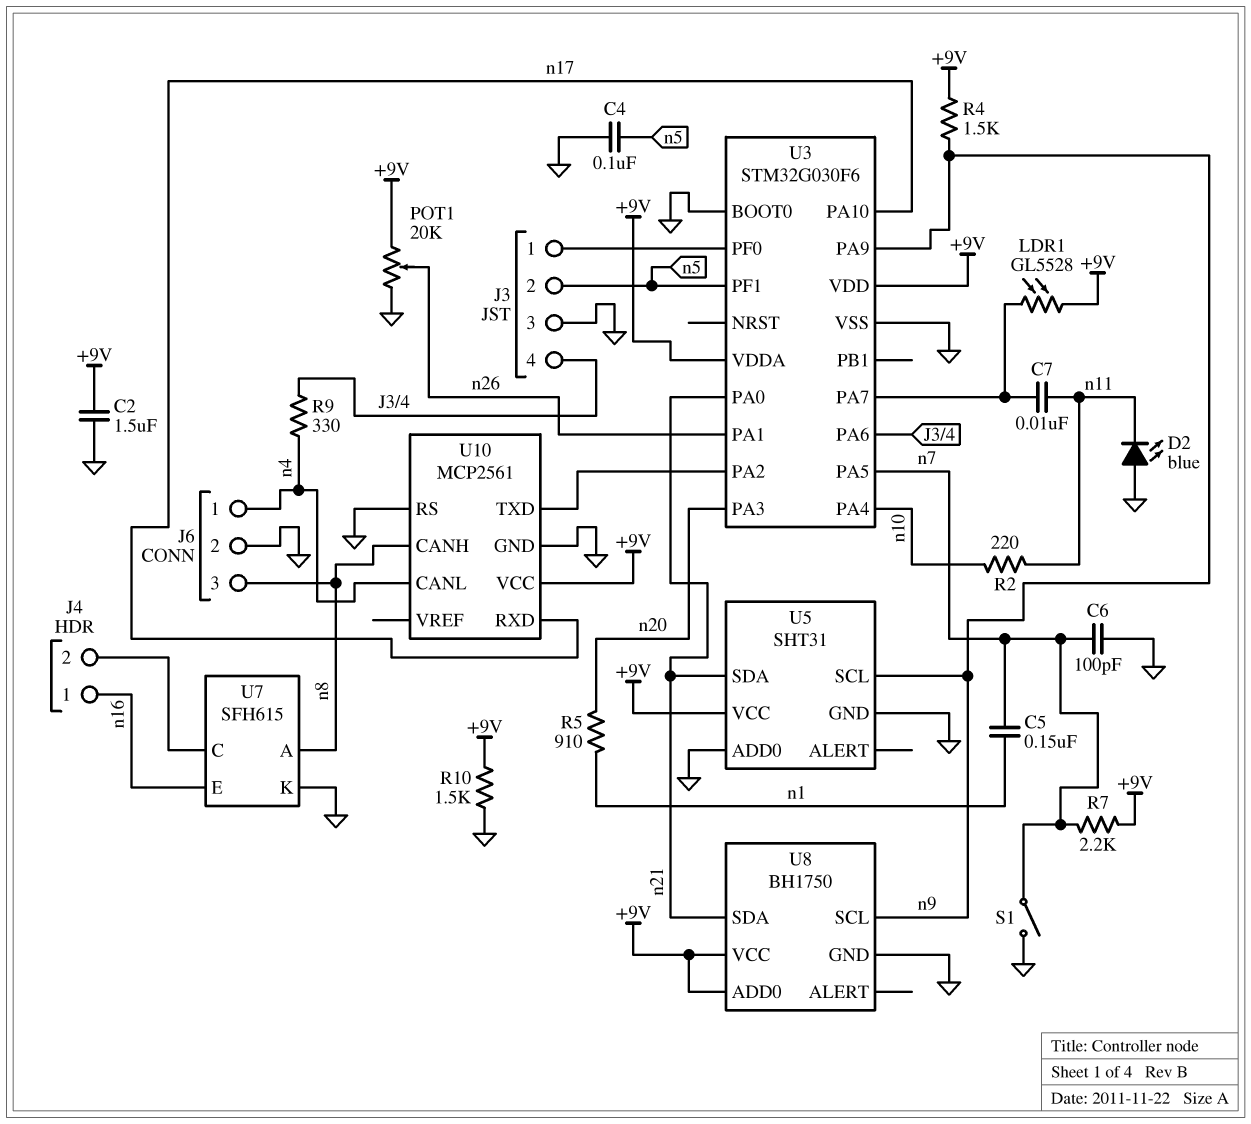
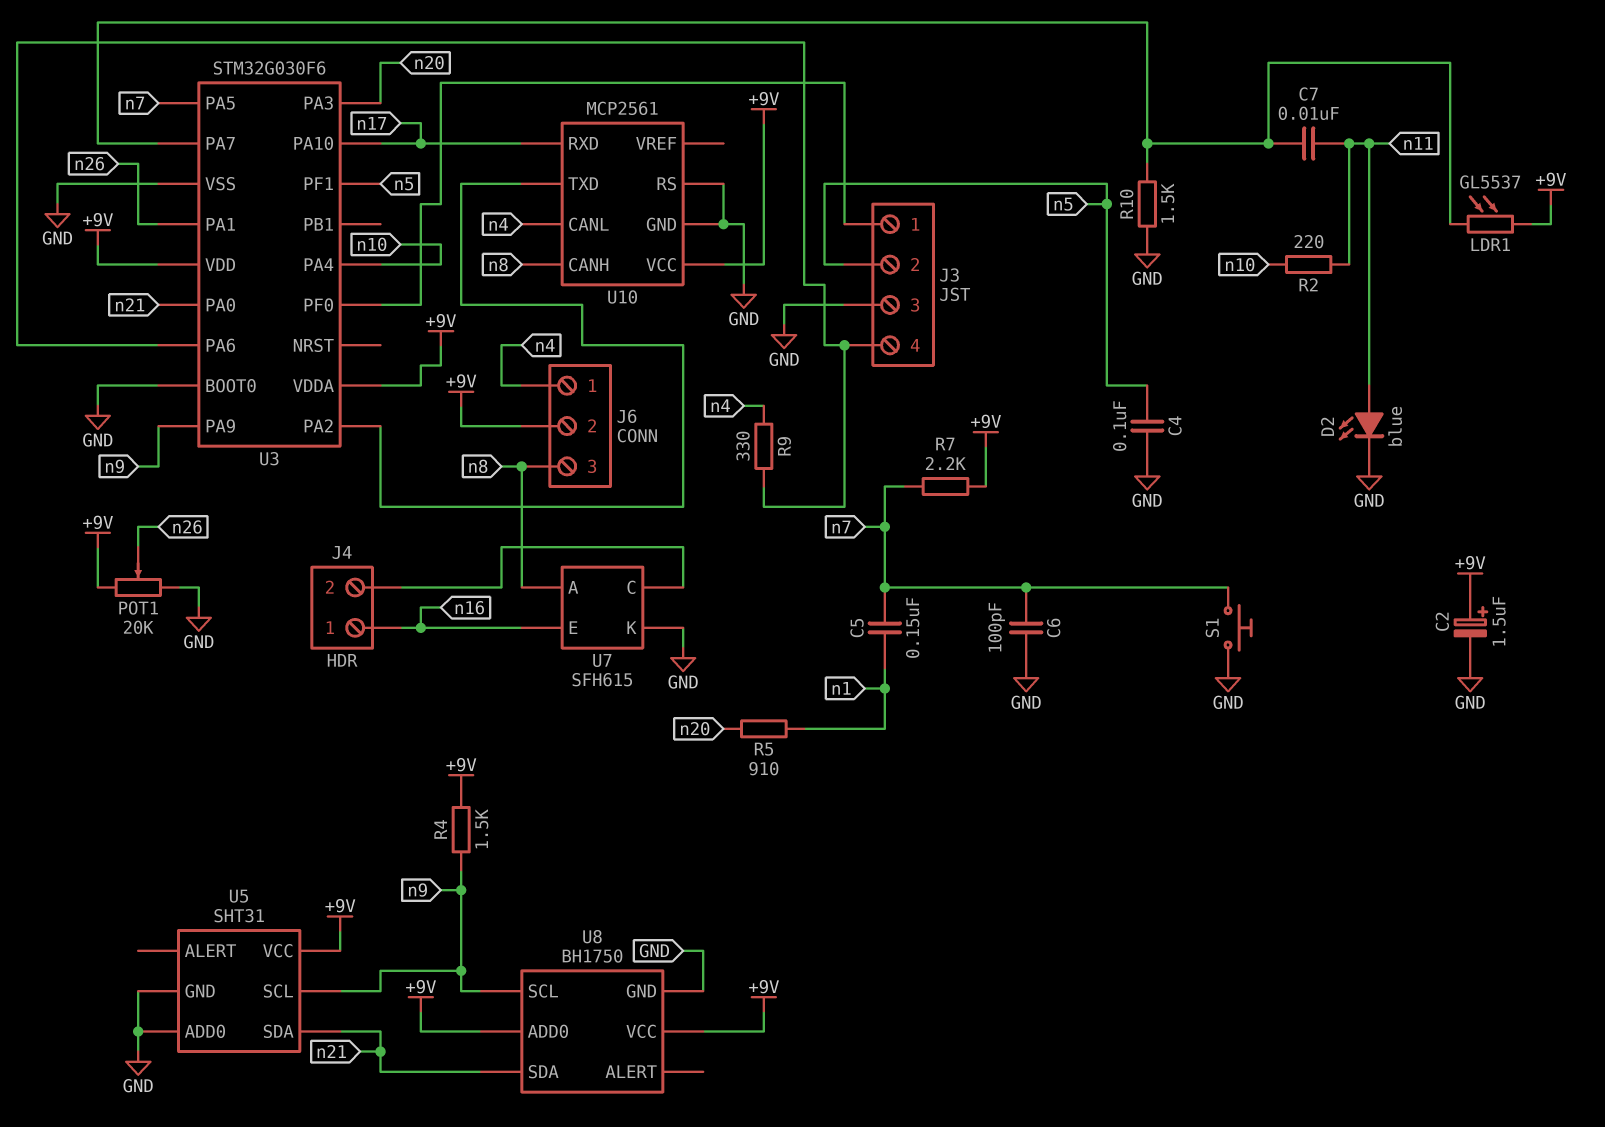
C2: 1.5uF (+9V, GND) -> 1.5uF (plus +9V, minus GND)
D2: LED blue (A GND, K n11) -> LED blue (A n11, K GND)
J6 pin 2: GND -> +9V
LDR1: GL5528 (+9V, U3/PA7) -> GL5537 (+9V, U3/PA7)
R10: 1.5k (+9V, GND) -> 1.5k (GND, U3/PA7)
S1: switch (GND, n7) -> button (GND, n7)

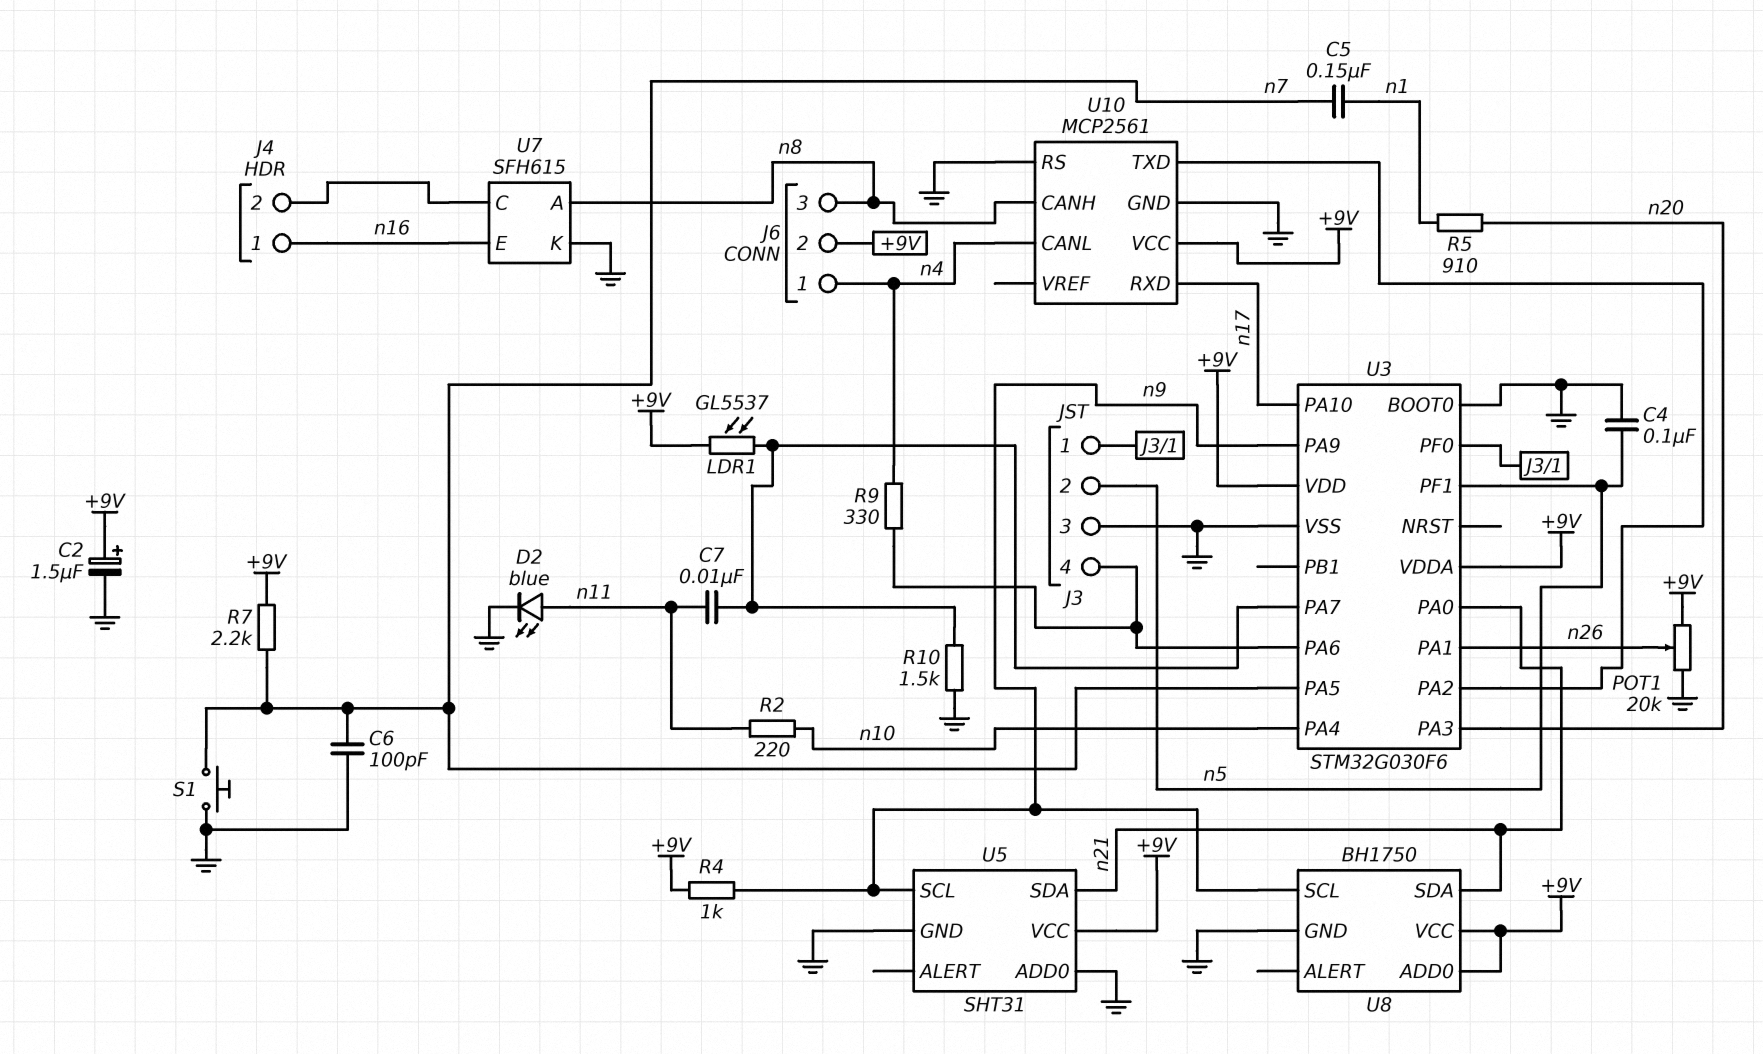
R4: 1.5k (+9V, n9) -> 1k (+9V, n9)

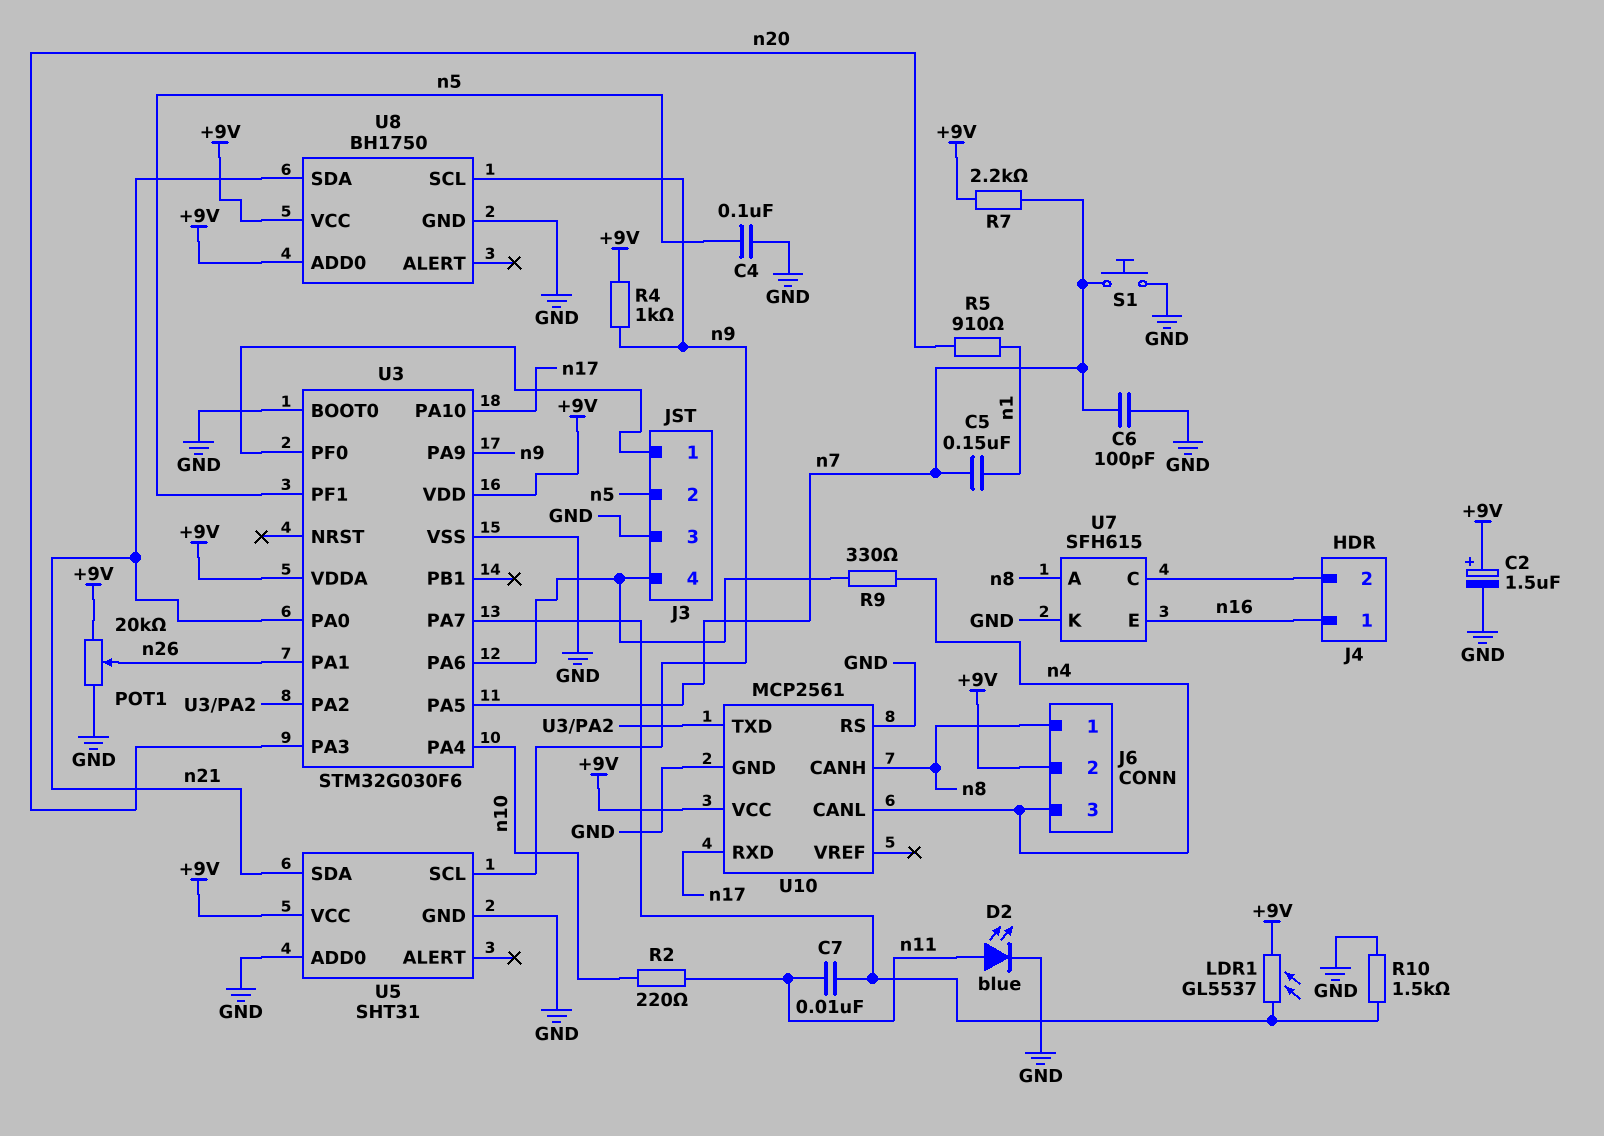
J6 pin 1: n4 -> n8
J6 pin 3: n8 -> n4

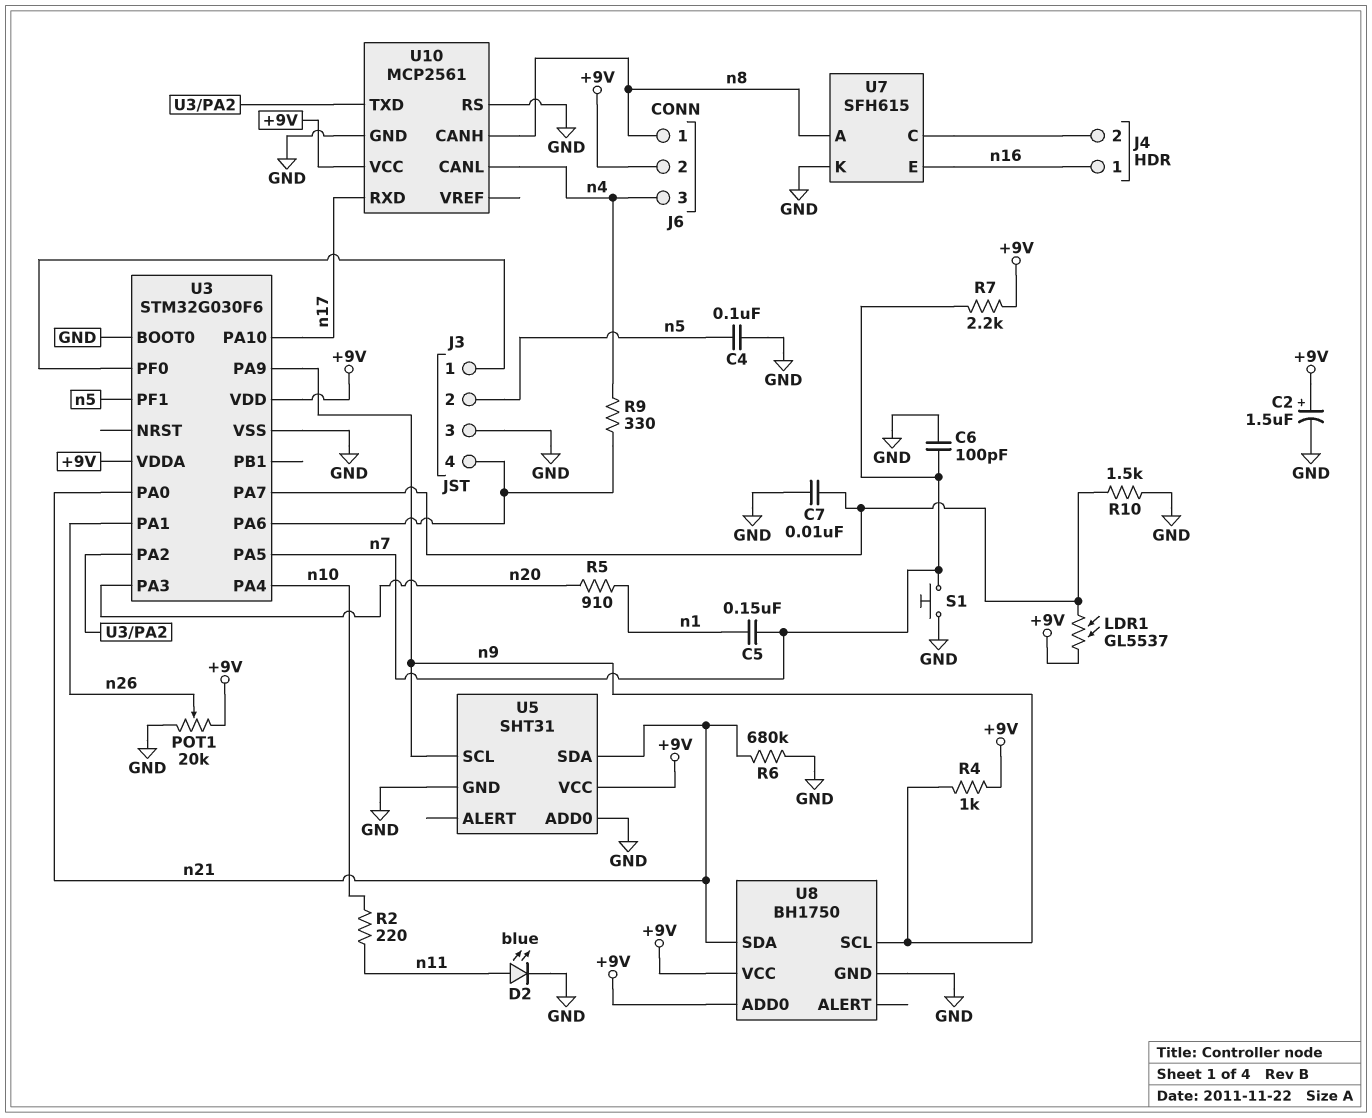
C7: 10nF (U3/PA7, n11) -> 10nF (GND, U3/PA7)
R6: none -> 680k (GND, n21)

